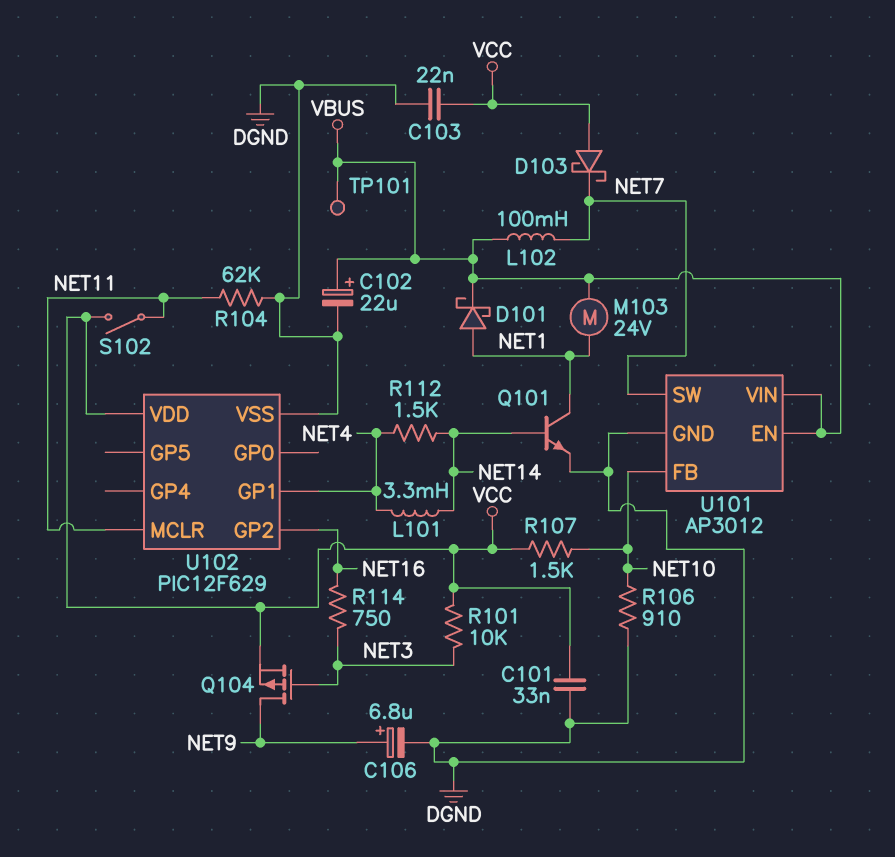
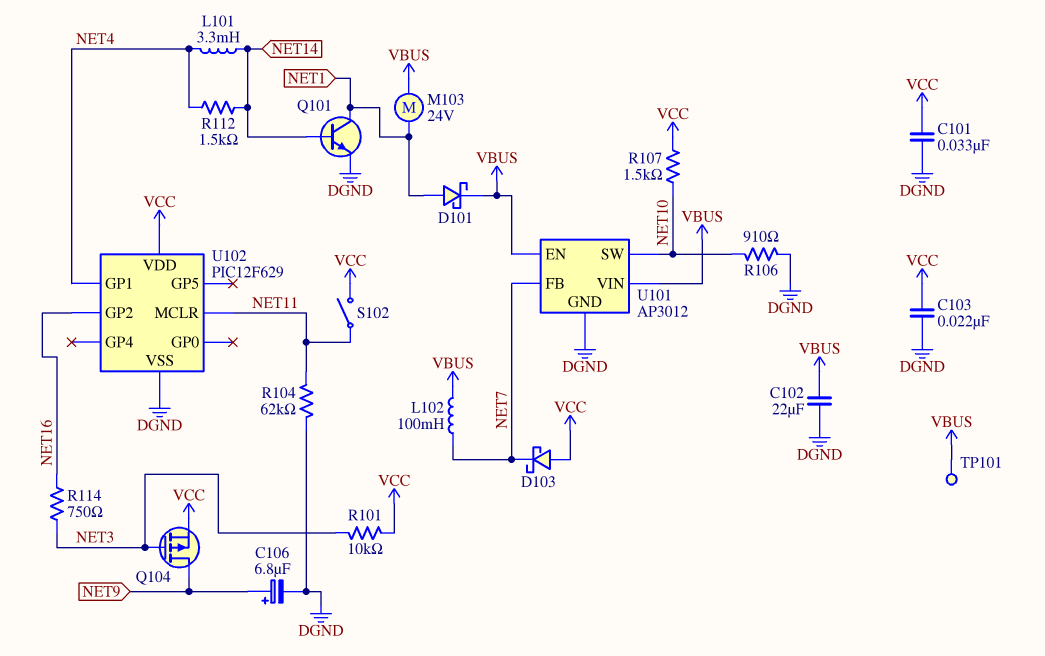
C102: 22uF (plus VBUS, minus DGND) -> 22uF (DGND, VBUS)
U101 pin FB: NET10 -> NET7
U101 pin SW: NET7 -> NET10

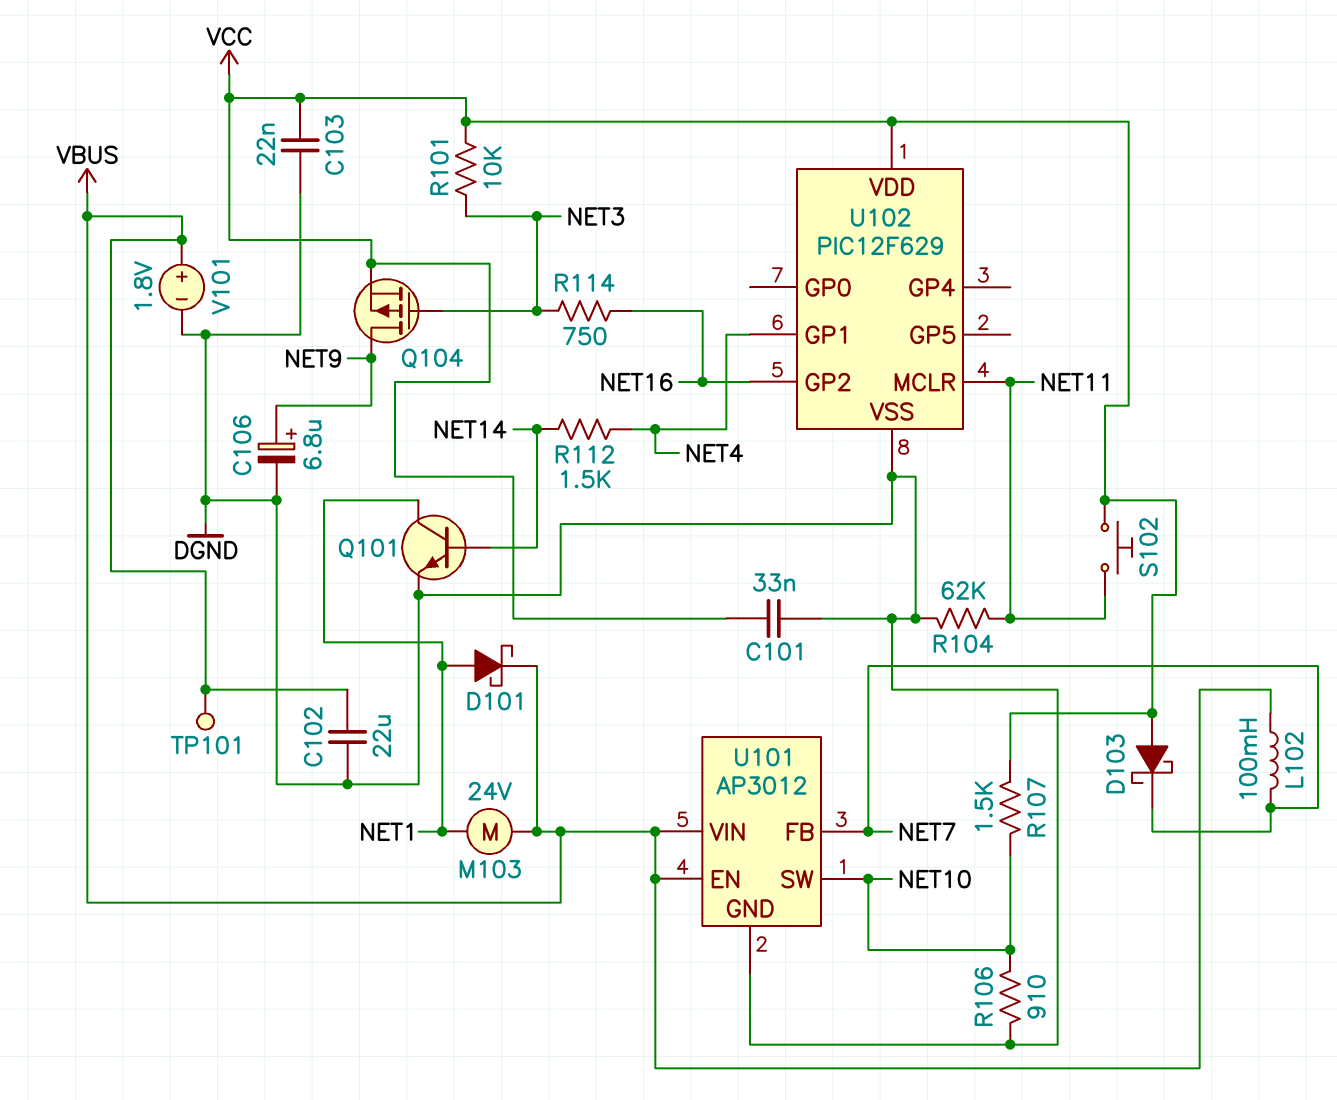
L101: 3.3mH (NET4, NET14) -> none
S102: switch (NET11, VCC) -> button (NET11, VCC)
V101: none -> 1.8V (plus VBUS, minus DGND)

